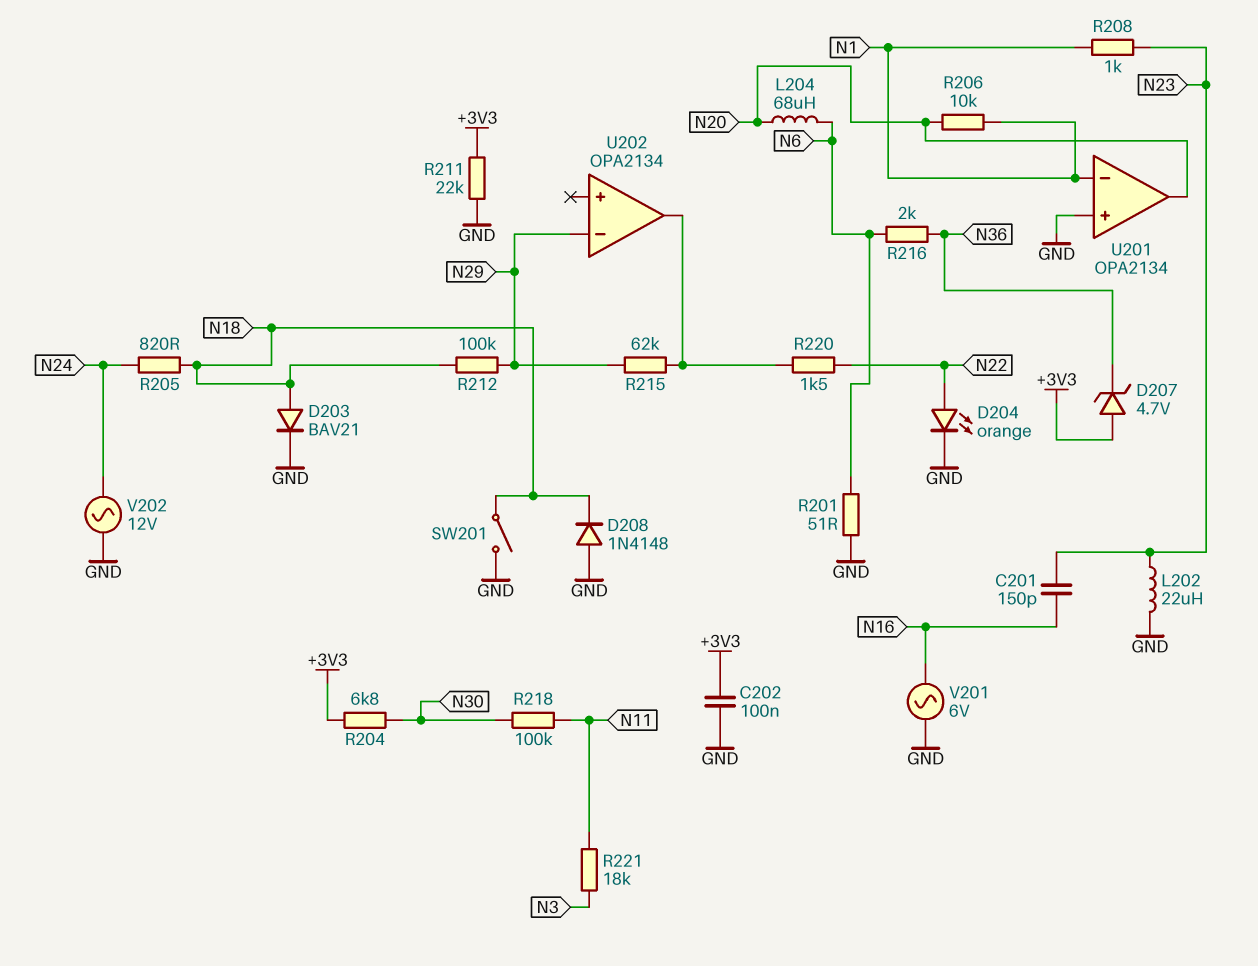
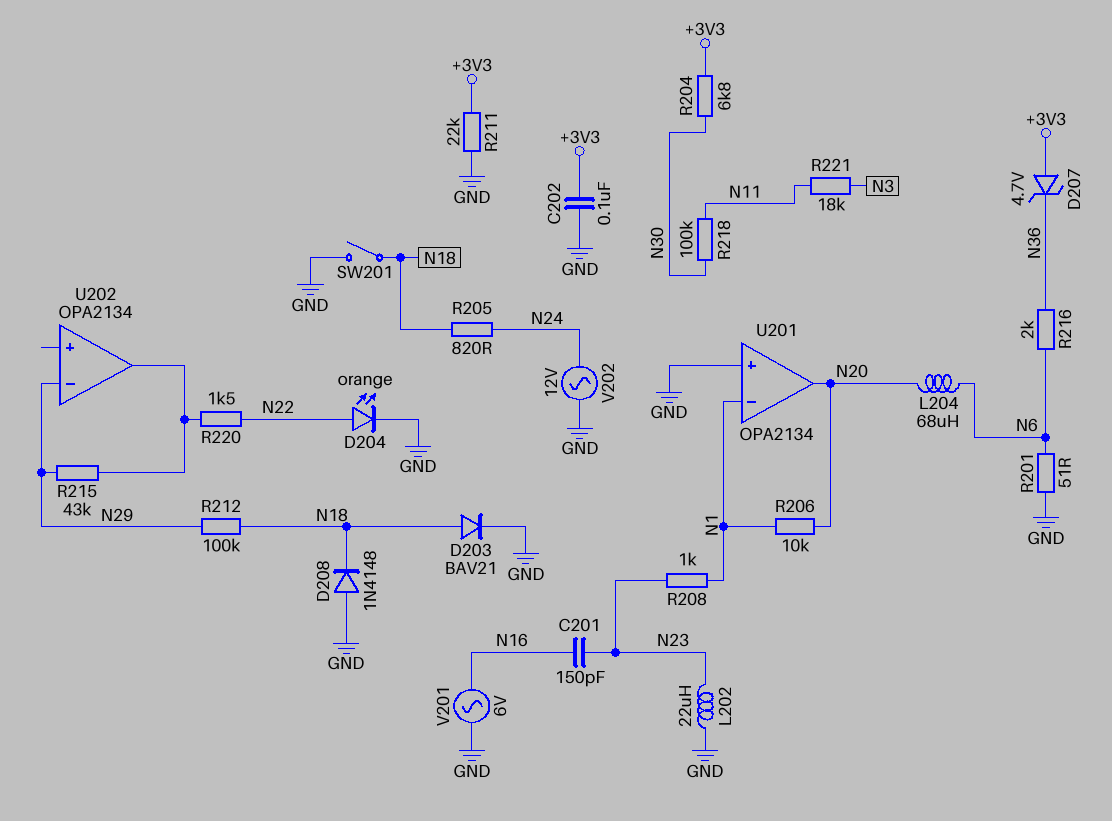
R215: 62k (N29, U202/out) -> 43k (N29, U202/out)

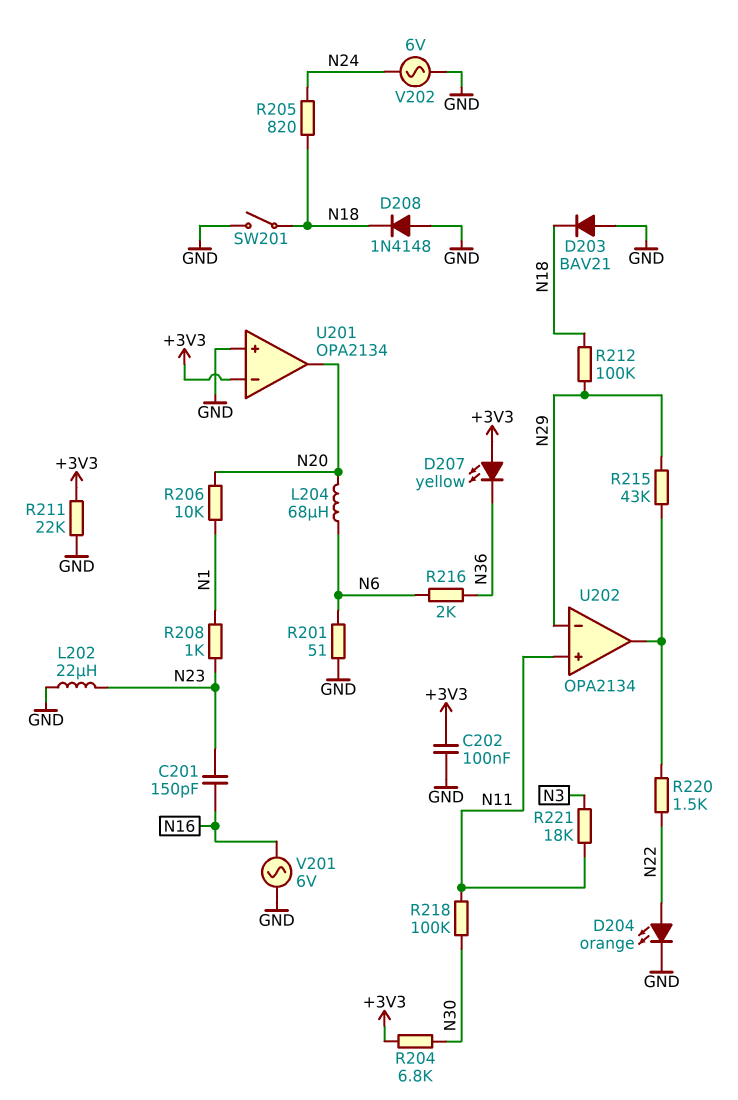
D203: diode BAV21 (A N18, K GND) -> diode BAV21 (A GND, K N18)
D207: zener 4.7V (A +3V3, K N36) -> LED yellow (A +3V3, K N36)
U201 pin in-: N1 -> +3V3
U202 pin in+: none -> N11
V202: AC 12V (GND, N24) -> AC 6V (GND, N24)

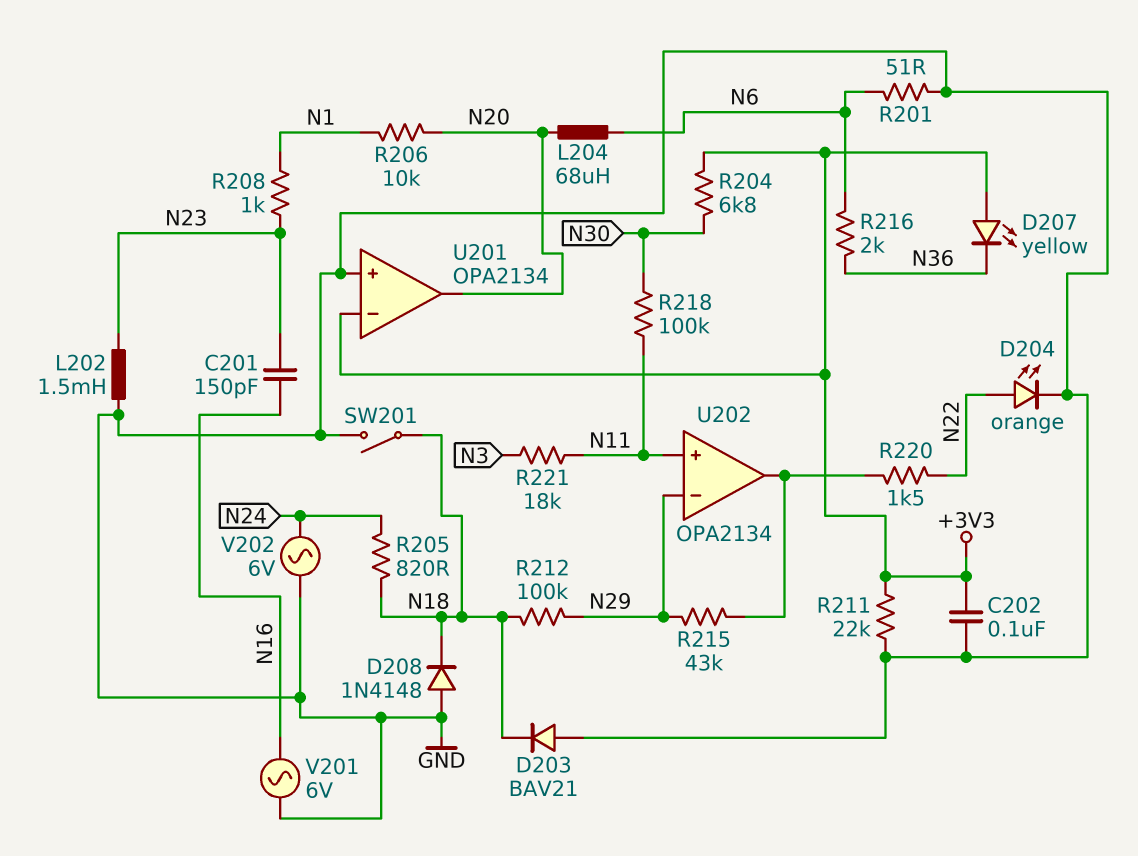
L202: 22uH (GND, N23) -> 1.5mH (GND, N23)

